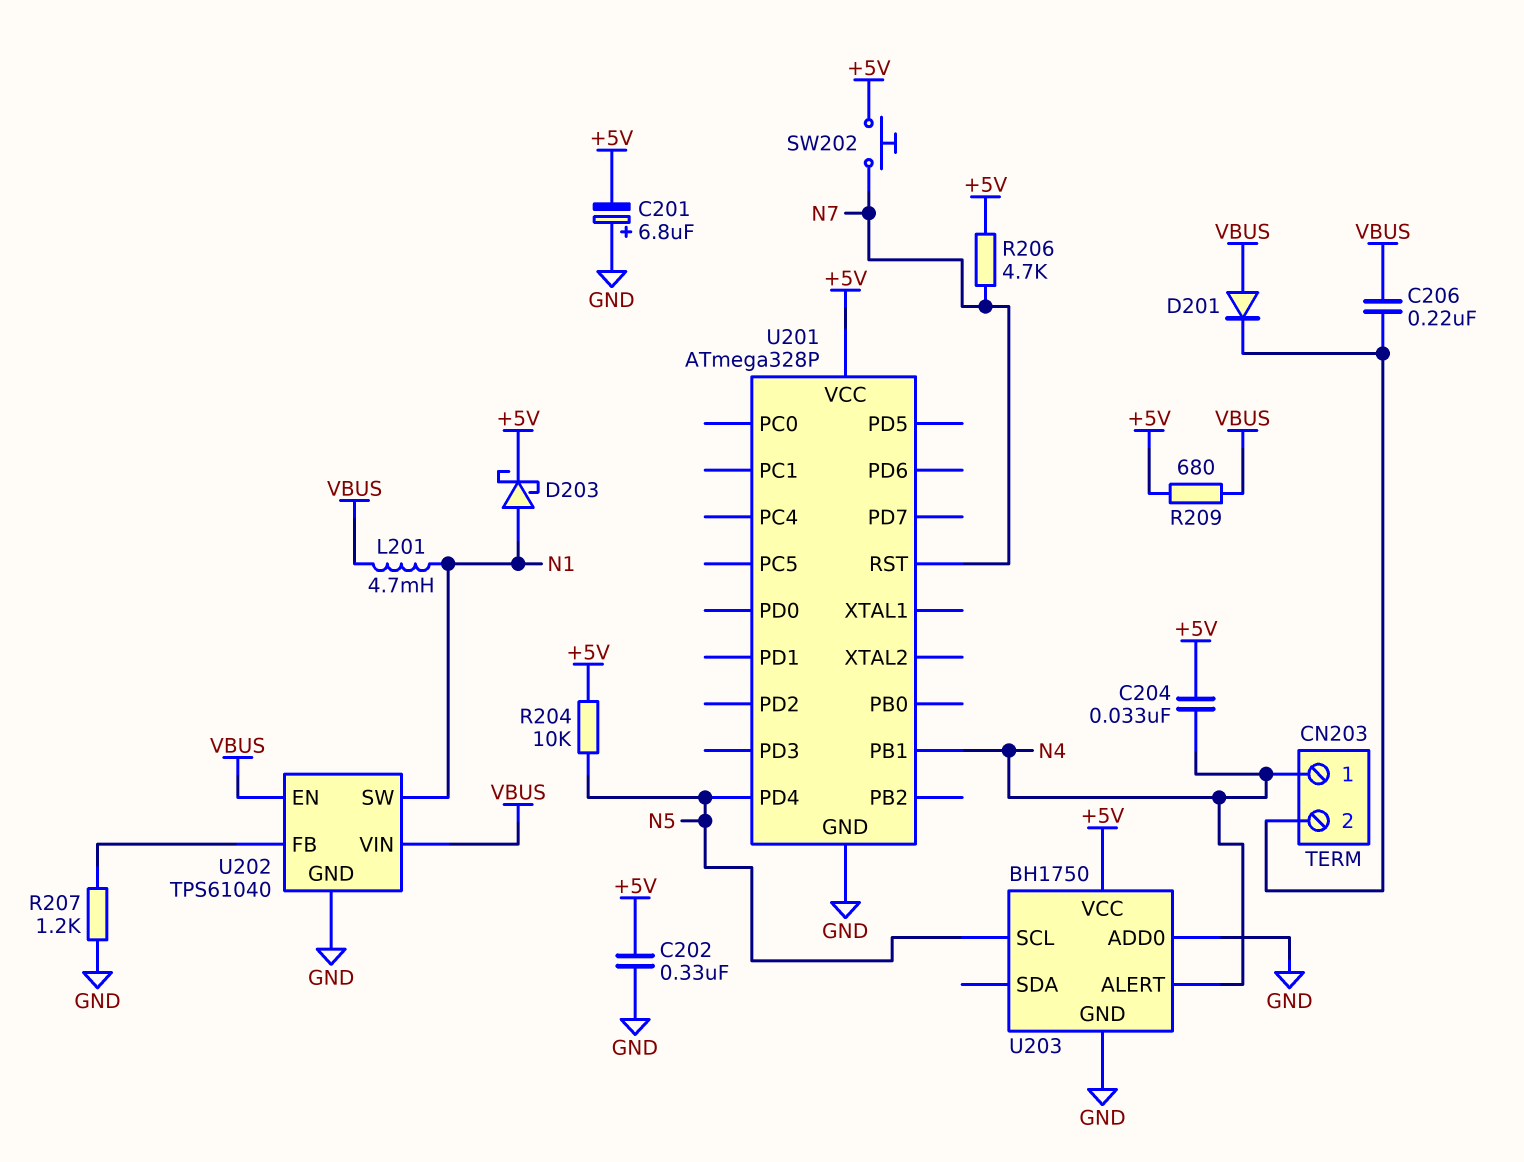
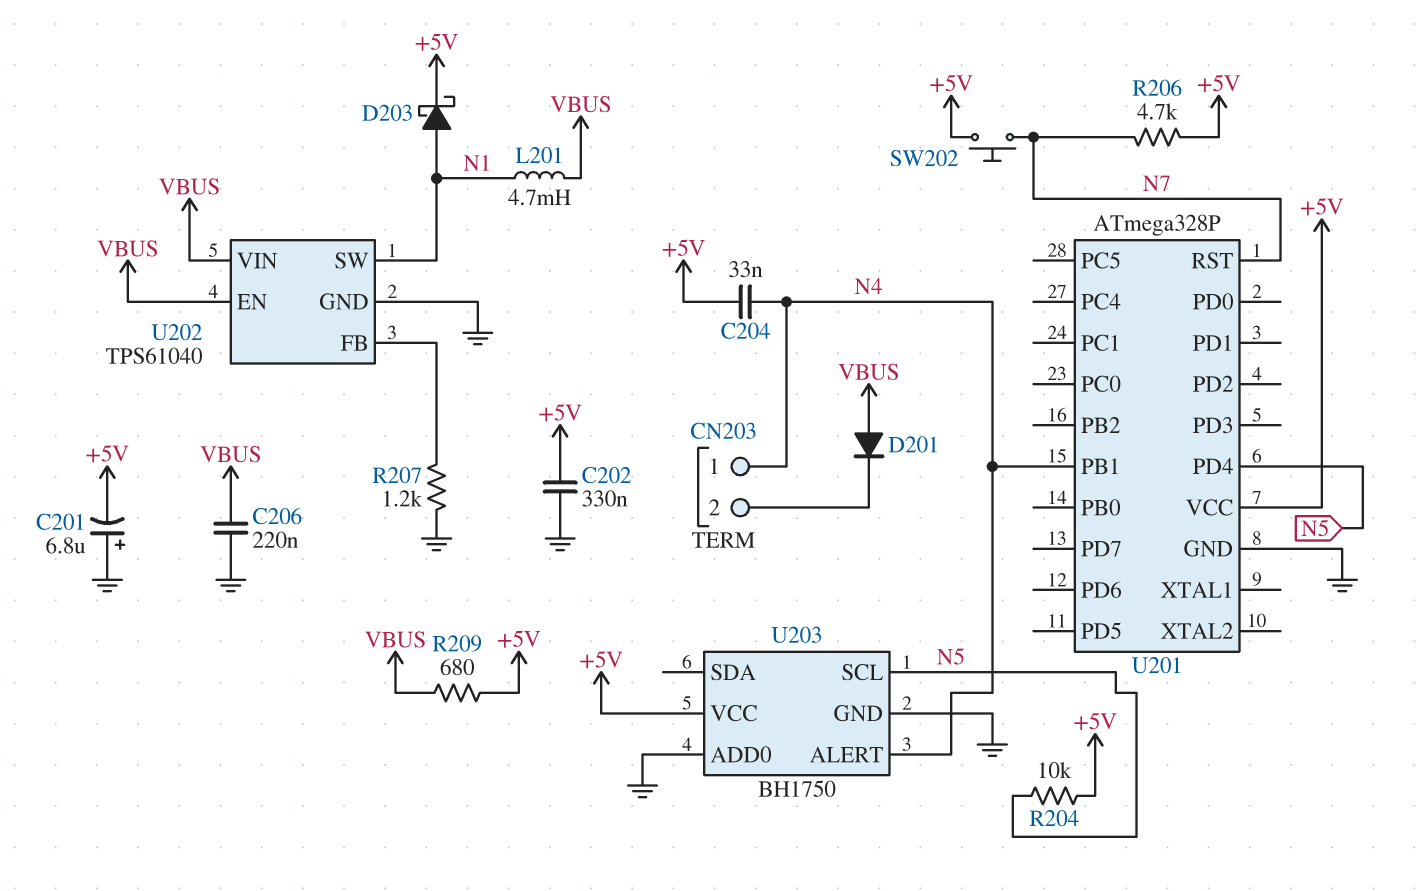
C206: 220nF (CN203/2, VBUS) -> 220nF (GND, VBUS)

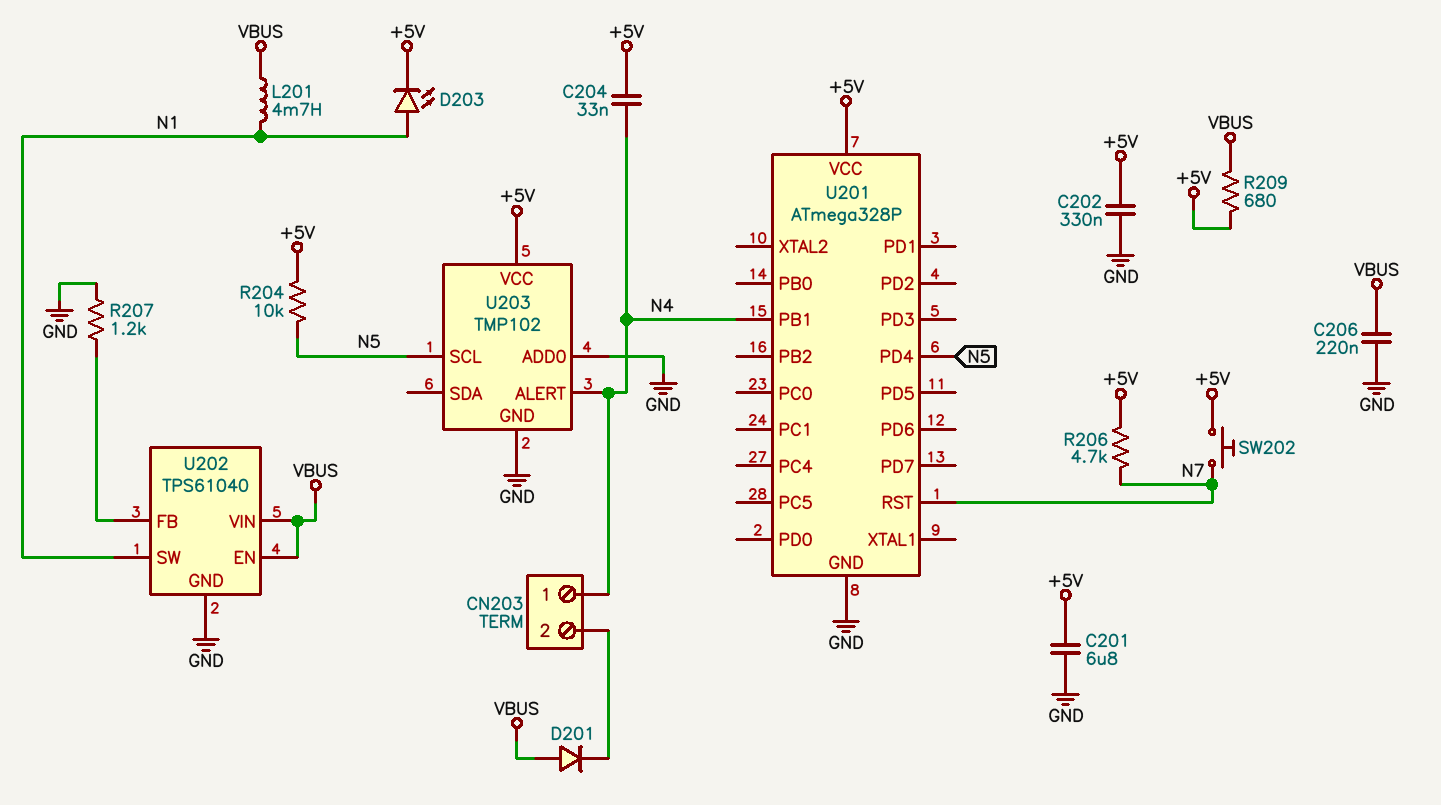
C201: 6.8uF (plus GND, minus +5V) -> 6.8uF (+5V, GND)
D203: schottky (A N1, K +5V) -> LED (A N1, K +5V)
U203: BH1750 -> TMP102

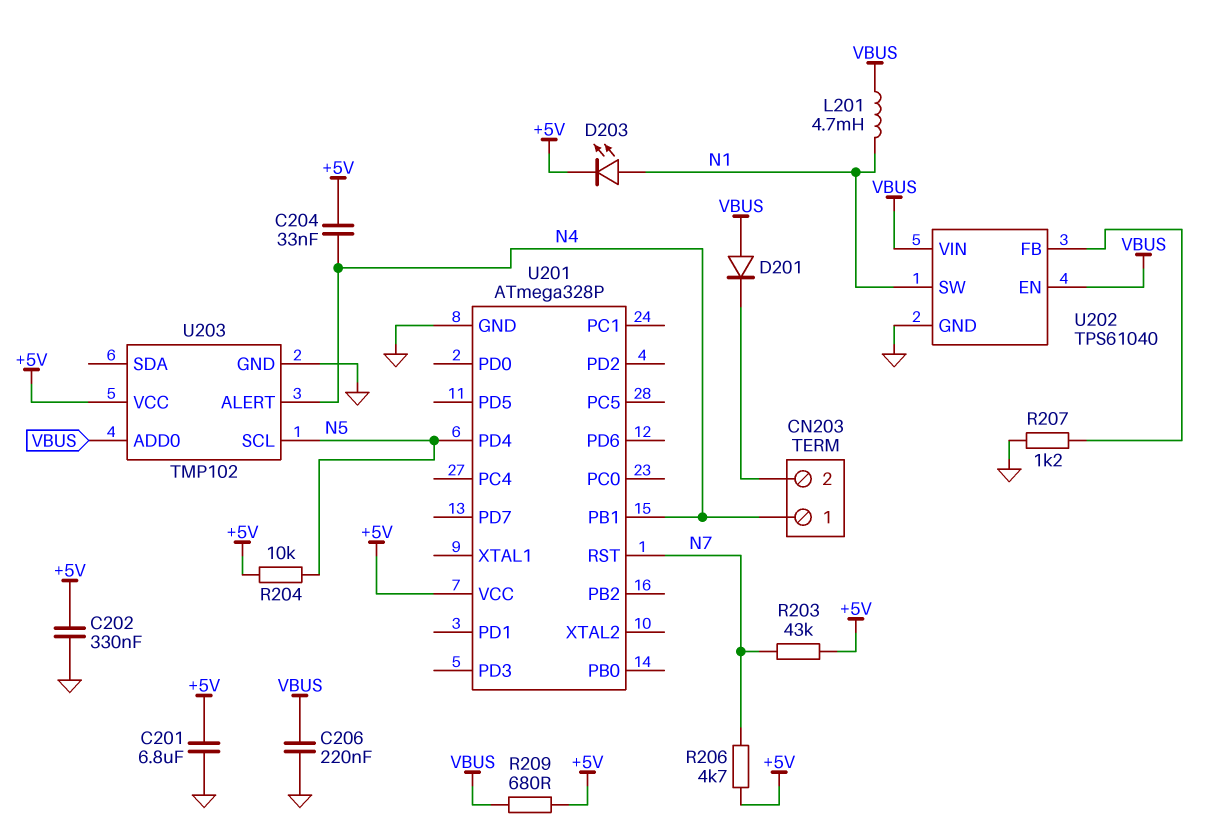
R203: none -> 43k (+5V, N7)
SW202: button (+5V, N7) -> none
U203 pin ADD0: GND -> VBUS

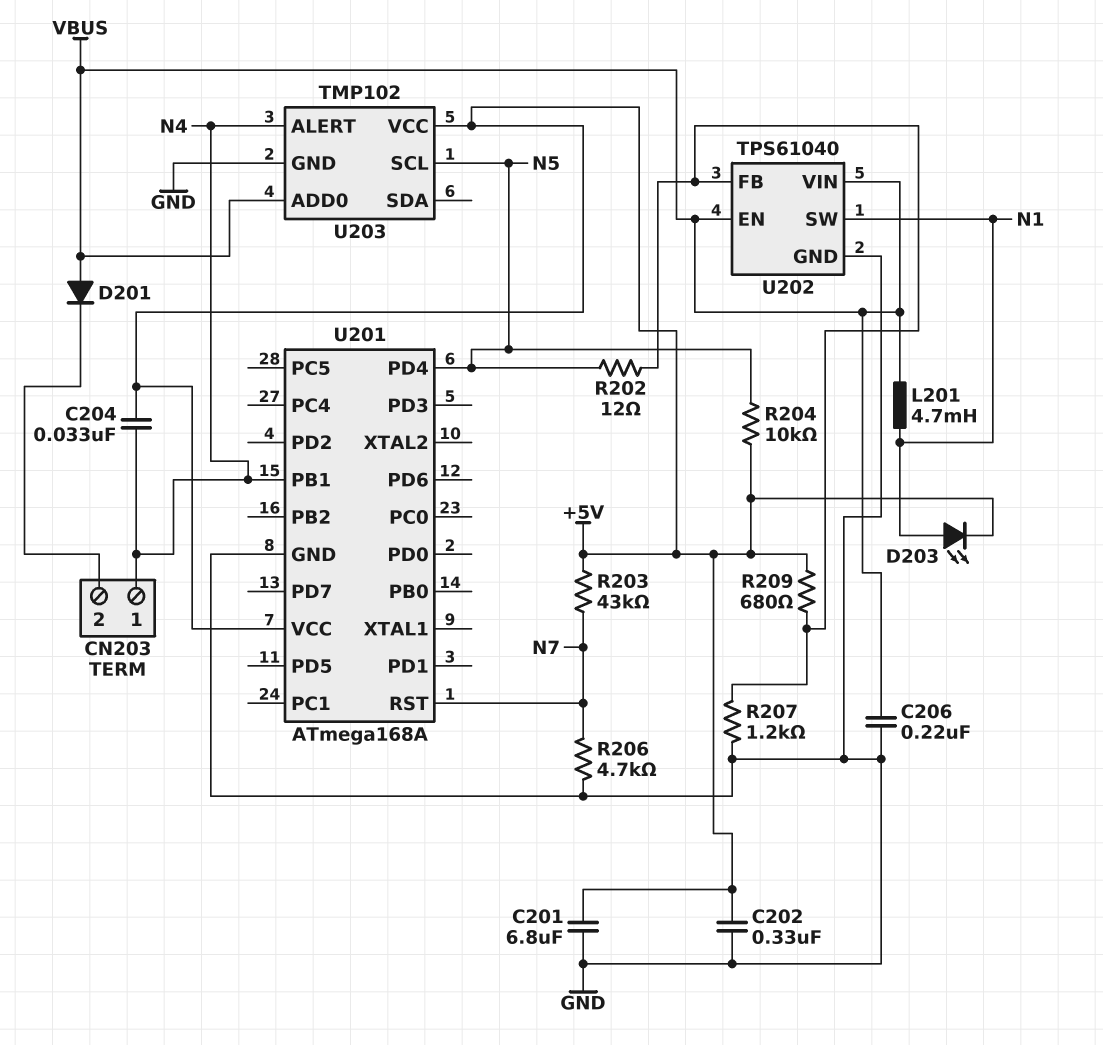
R202: none -> 12 (N5, U202/FB)
R206: 4.7k (+5V, N7) -> 4.7k (GND, N7)
R209: 680 (+5V, VBUS) -> 680 (+5V, U202/FB)
U201: ATmega328P -> ATmega168A

